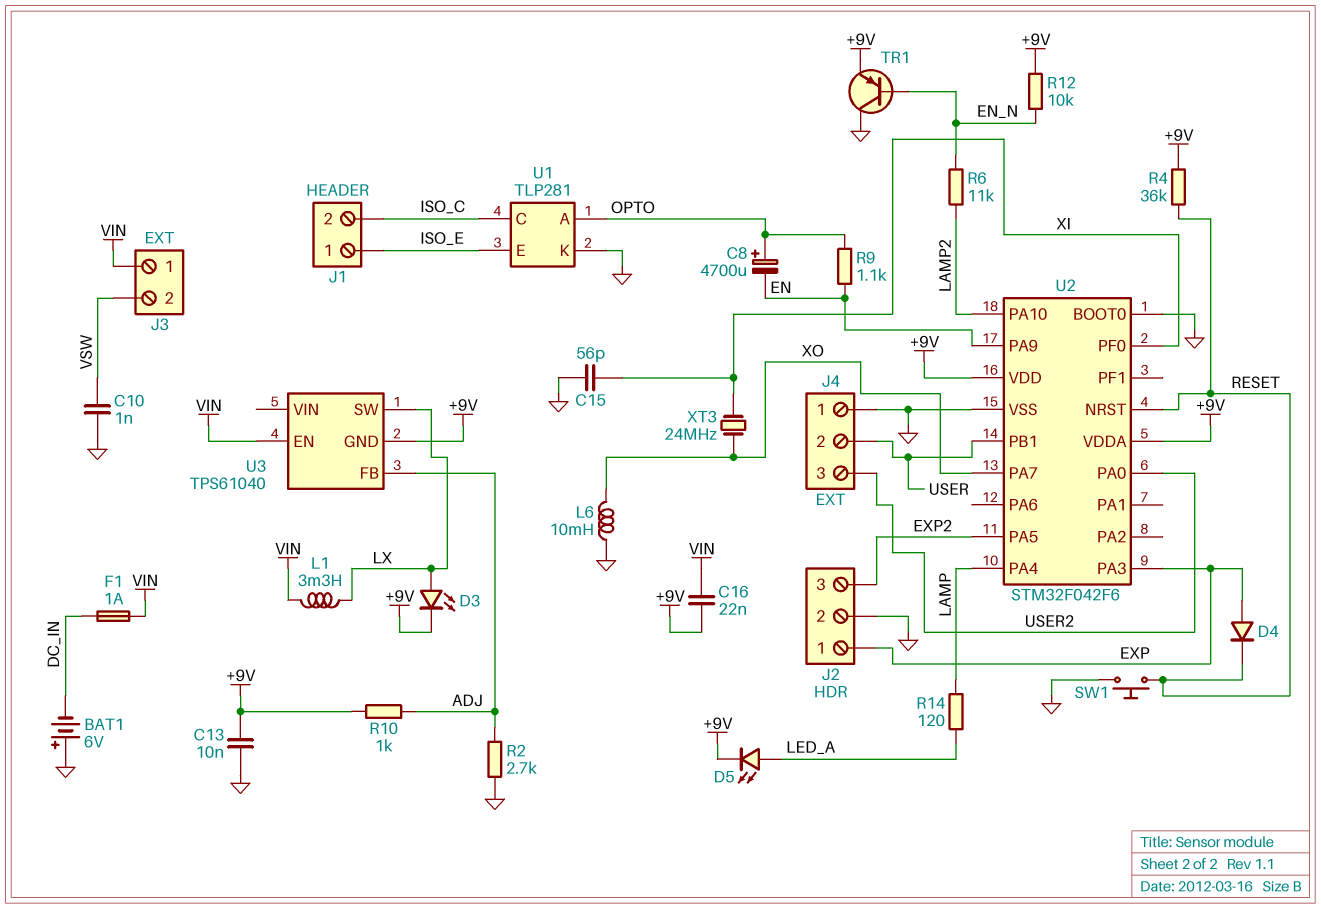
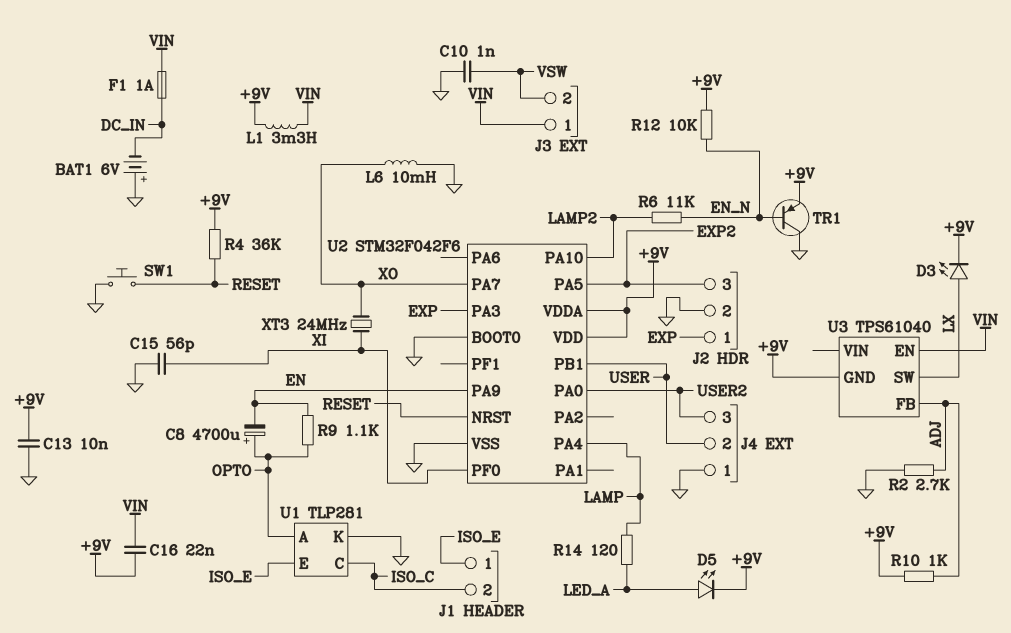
D4: diode (A EXP, K RESET) -> none
L1: 3.3mH (LX, VIN) -> 3.3mH (+9V, VIN)

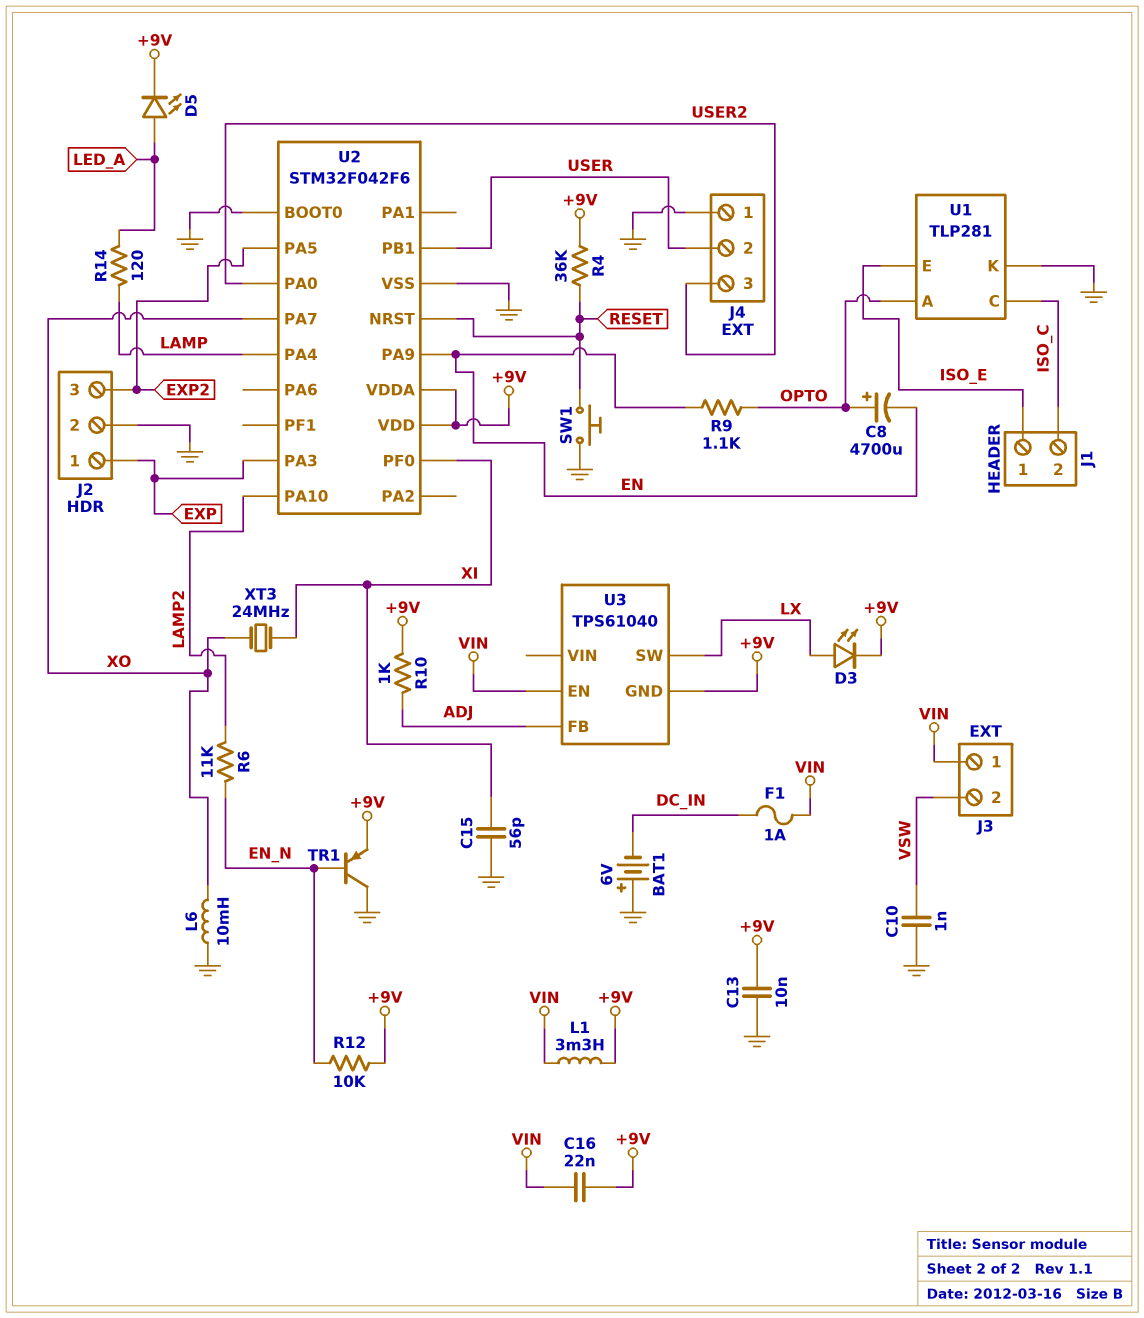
R2: 2.7k (ADJ, GND) -> none

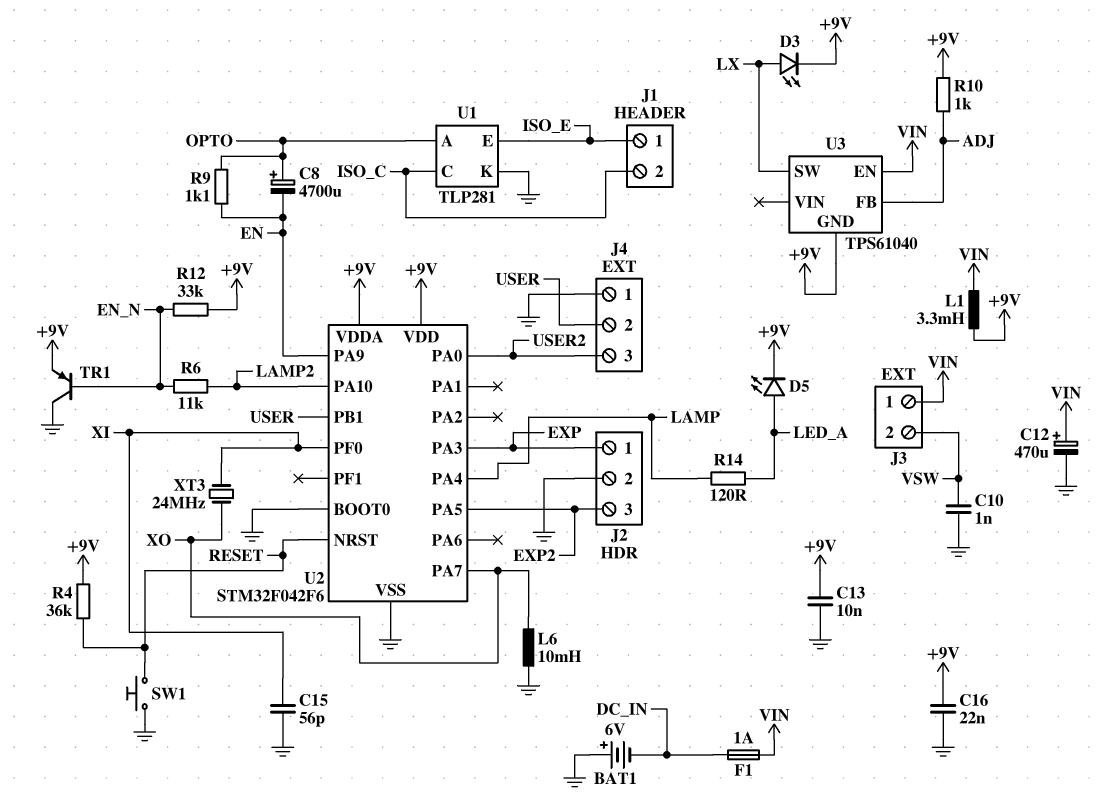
C12: none -> 470uF (plus VIN, minus GND)
C16: 22nF (+9V, VIN) -> 22nF (+9V, GND)
R12: 10k (+9V, EN_N) -> 33k (+9V, EN_N)

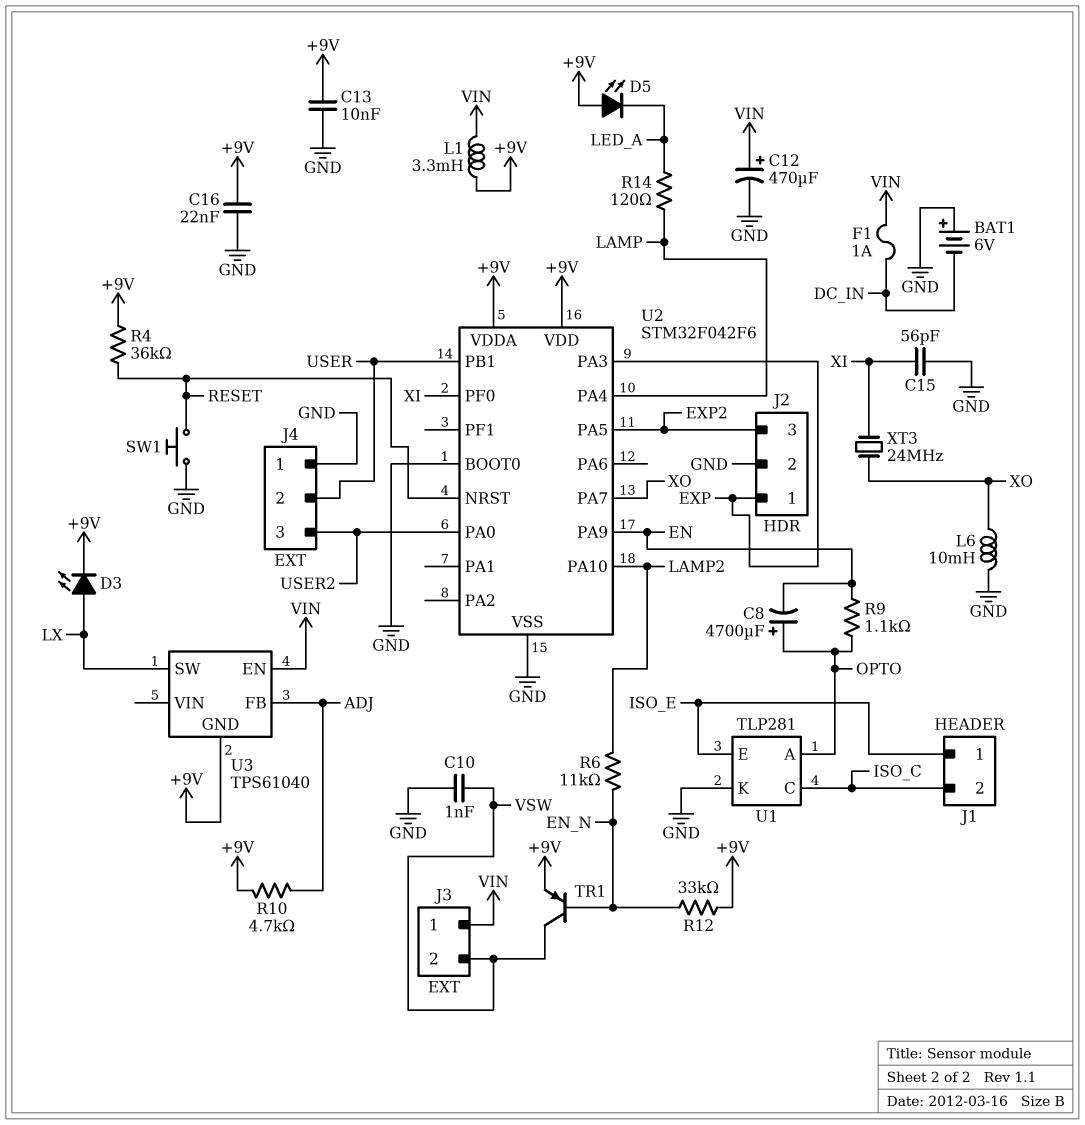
D5: LED (A LED_A, K +9V) -> LED (A +9V, K LED_A)
R10: 1k (+9V, ADJ) -> 4.7k (+9V, ADJ)
TR1: PNP (B EN_N, C GND, E +9V) -> PNP (B EN_N, C VSW, E +9V)

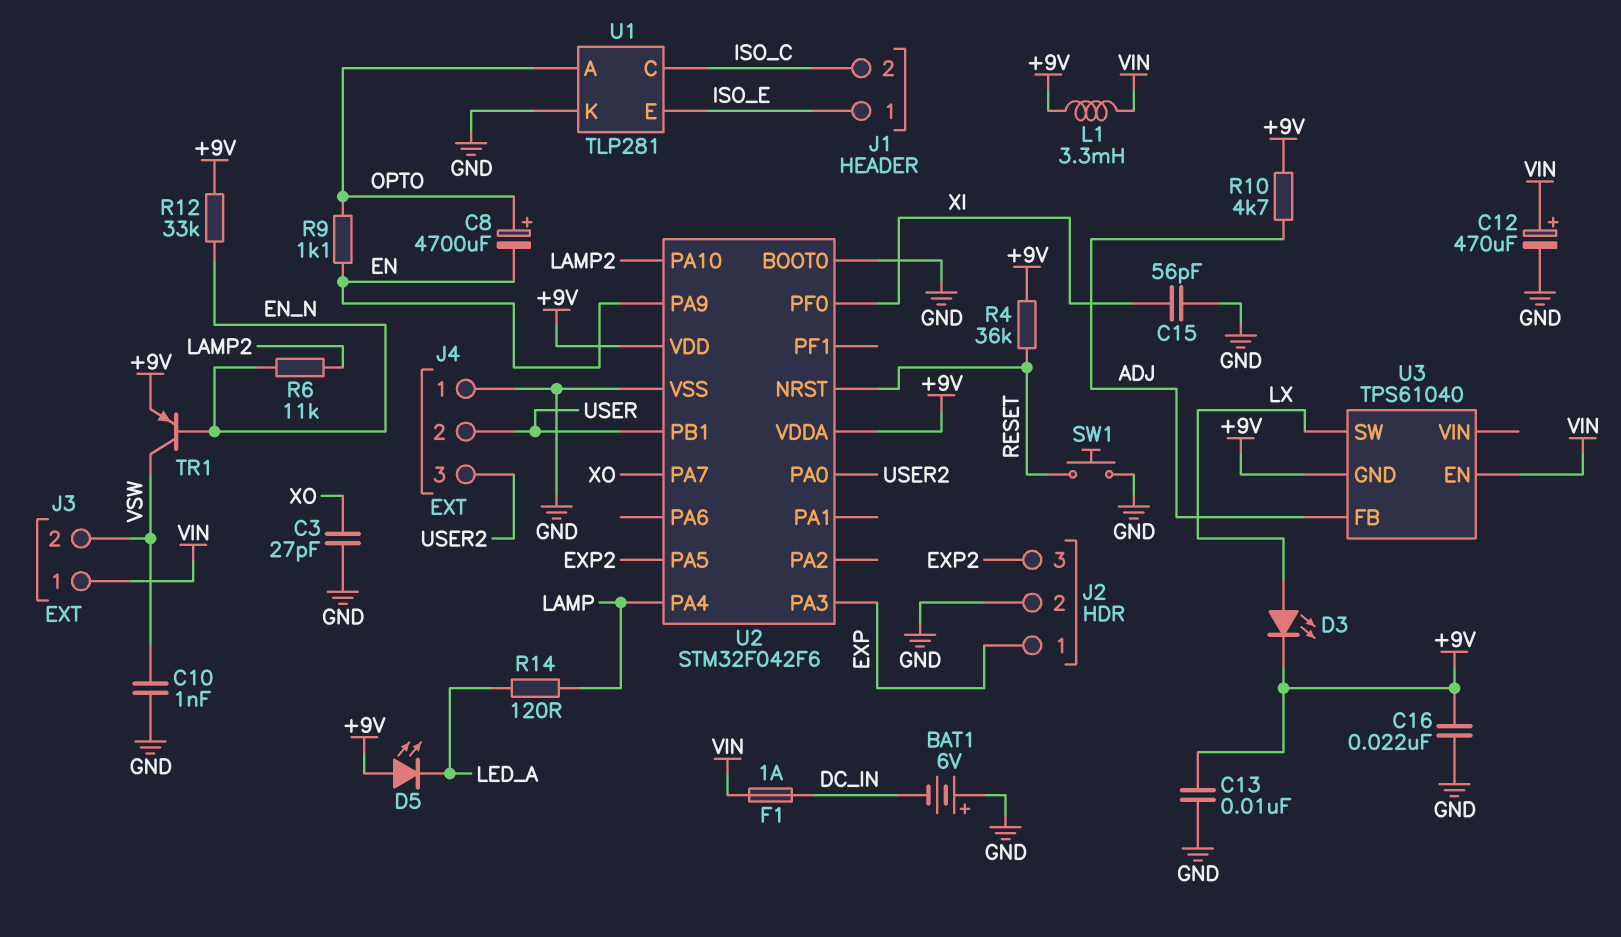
C3: none -> 27pF (GND, XO)
L6: 10mH (GND, XO) -> none
XT3: 24MHz (XI, XO) -> none

